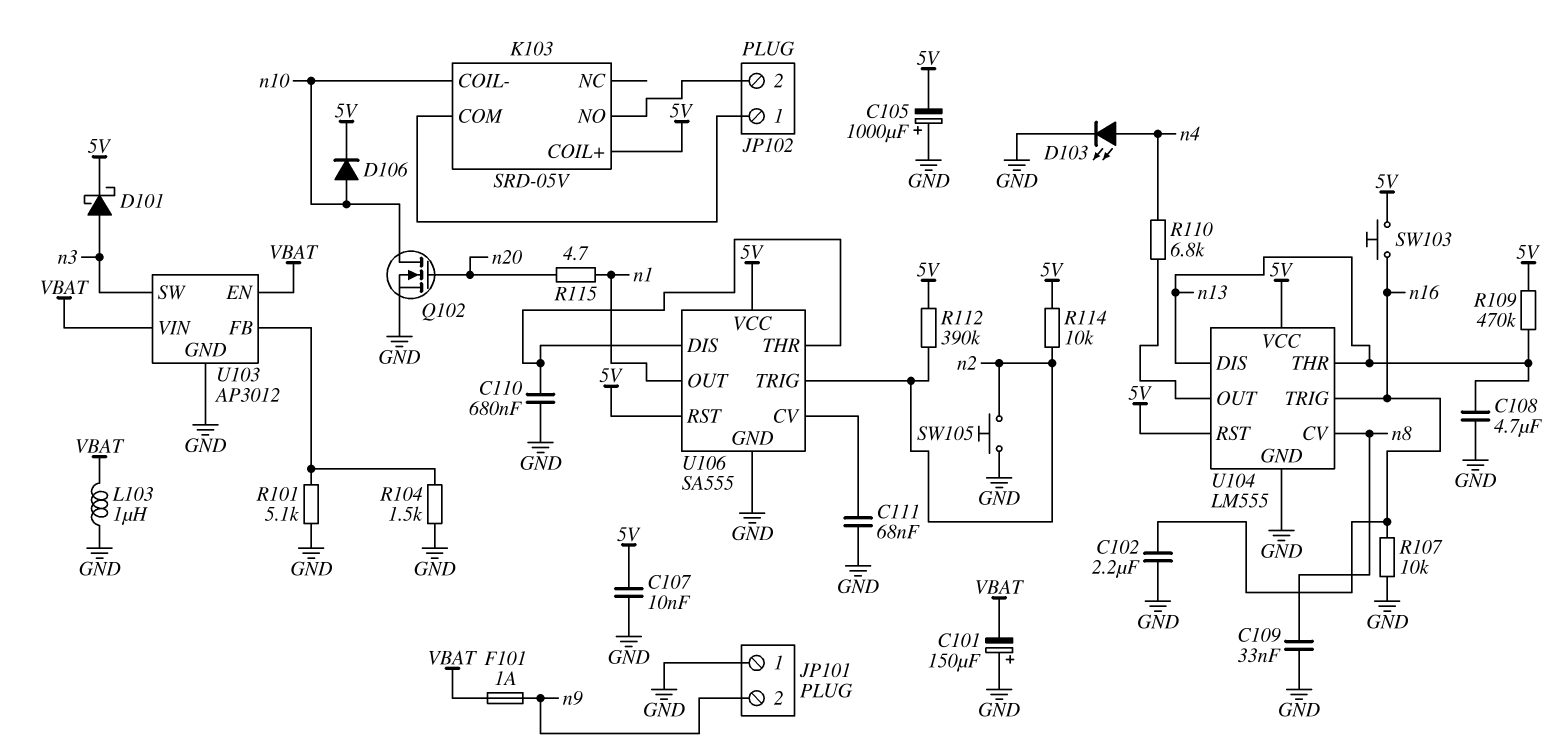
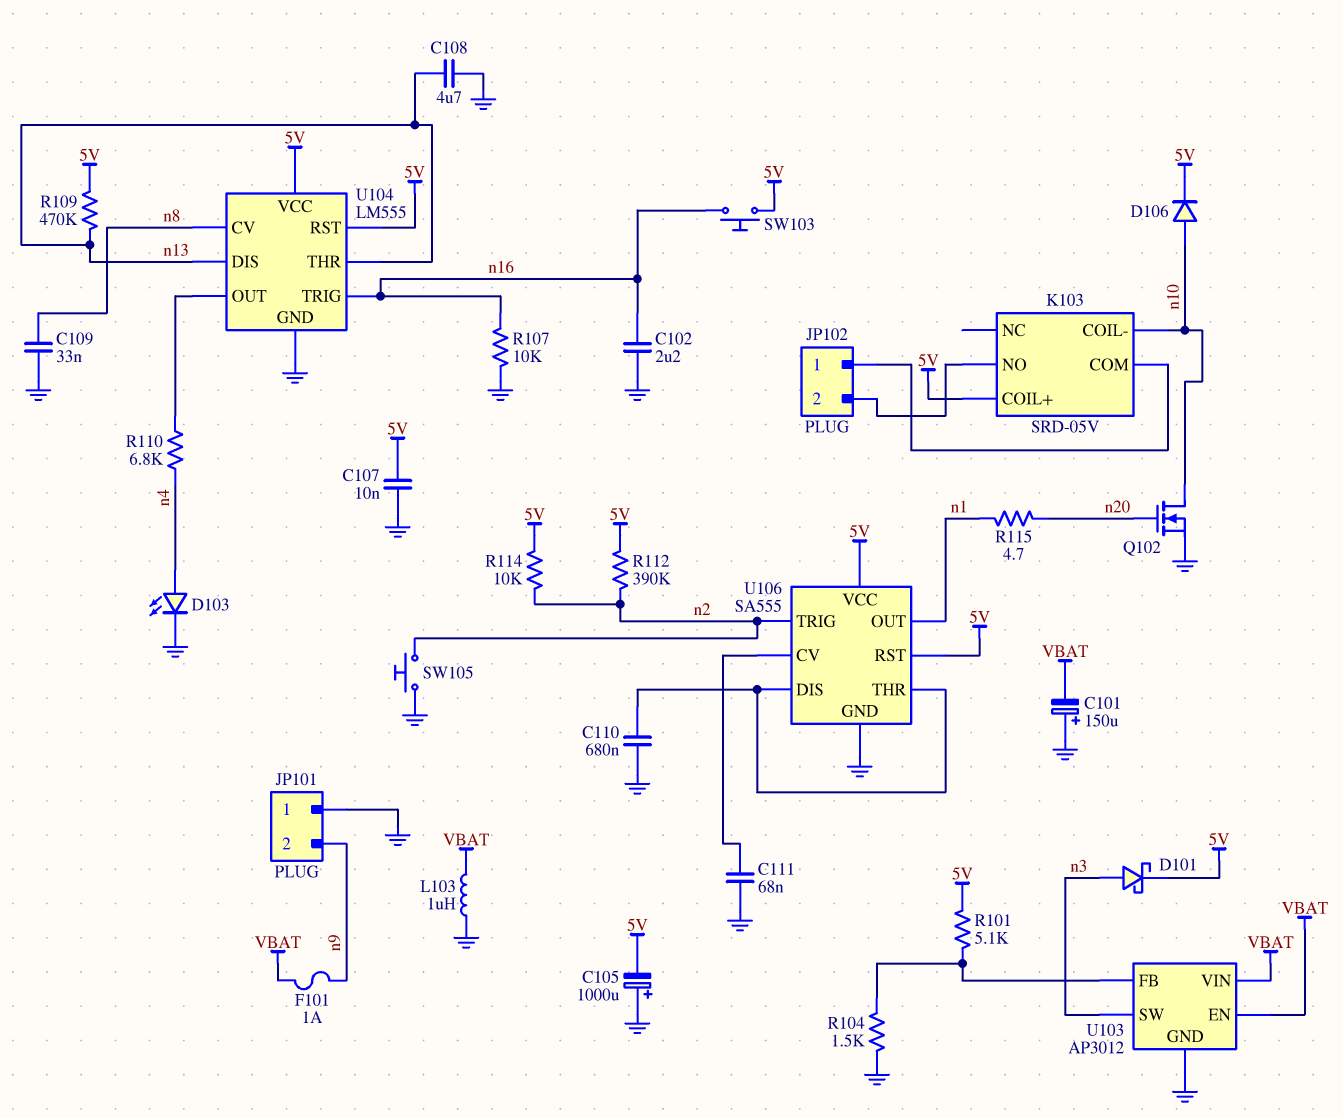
R101: 5.1k (GND, U103/FB) -> 5.1k (5V, U103/FB)

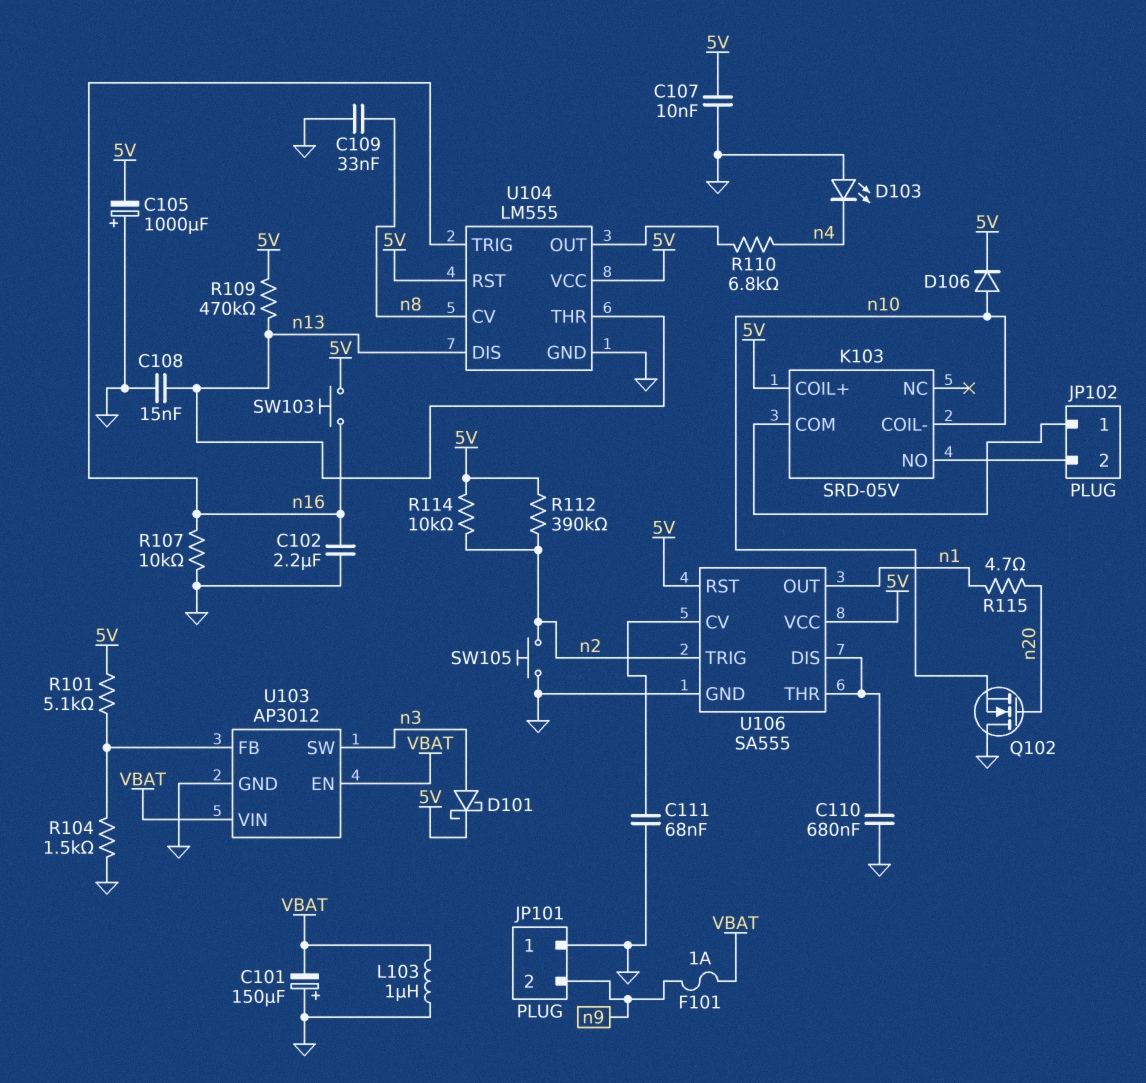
C108: 4.7uF (GND, n13) -> 15nF (GND, n13)
D103: LED (A n4, K GND) -> LED (A GND, K n4)
Q102: NMOS (G n20, D n10, S GND) -> NMOS (G n20, D GND, S n10)

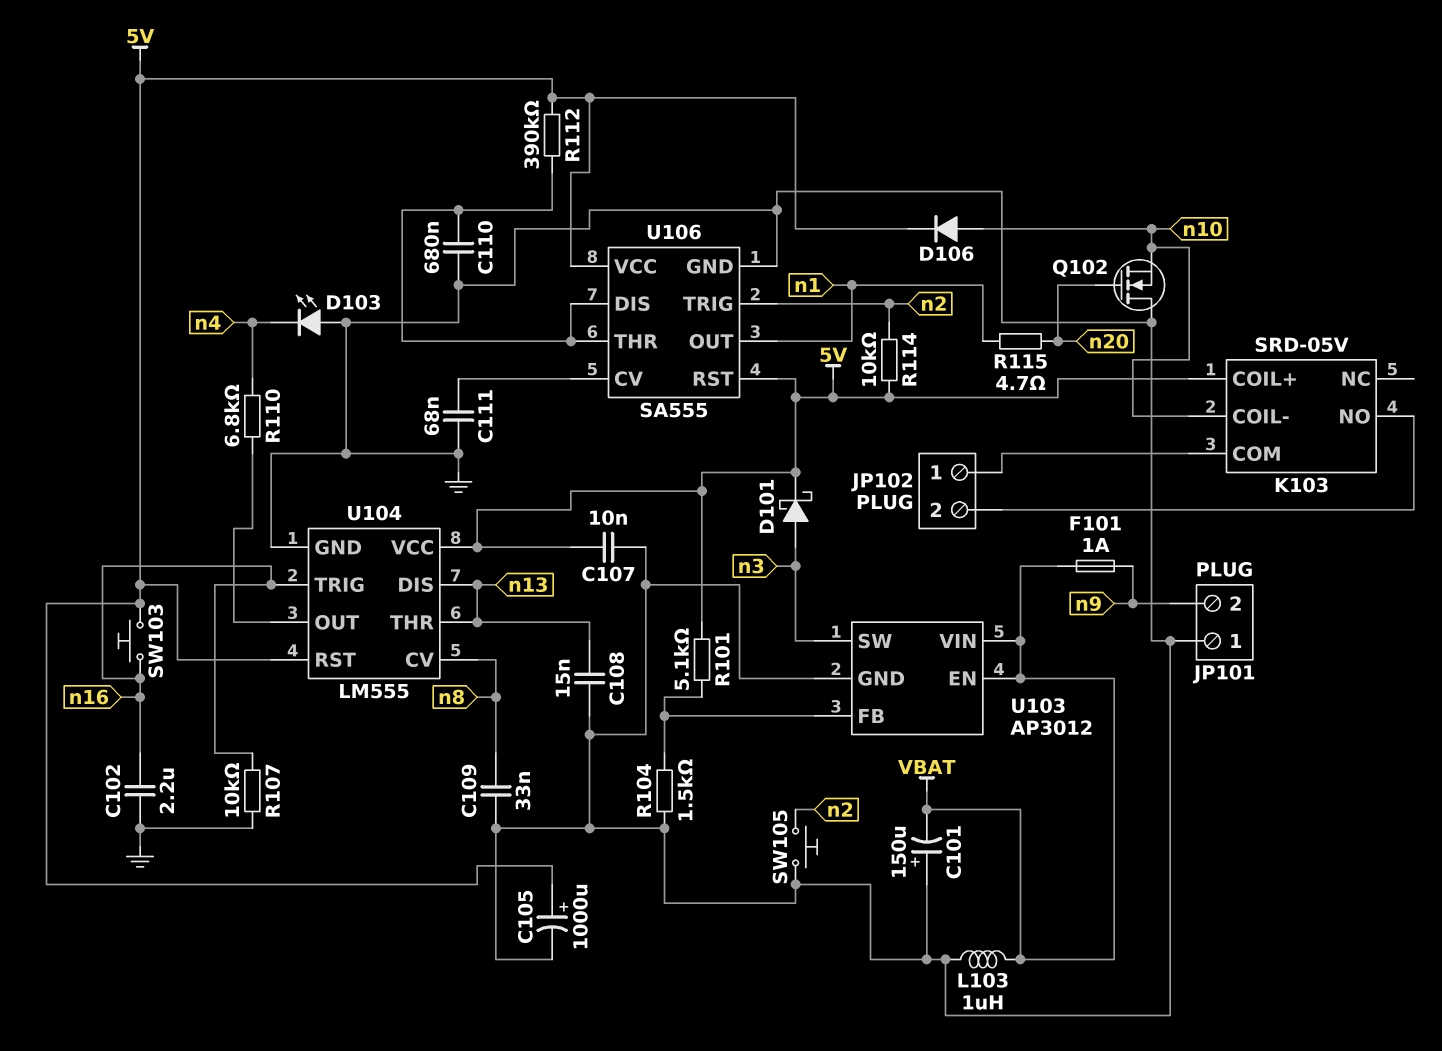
C105: 1000uF (plus GND, minus 5V) -> 1000uF (plus 5V, minus GND)
R109: 470k (5V, n13) -> none
R112: 390k (5V, n2) -> 390k (5V, U106/DIS)

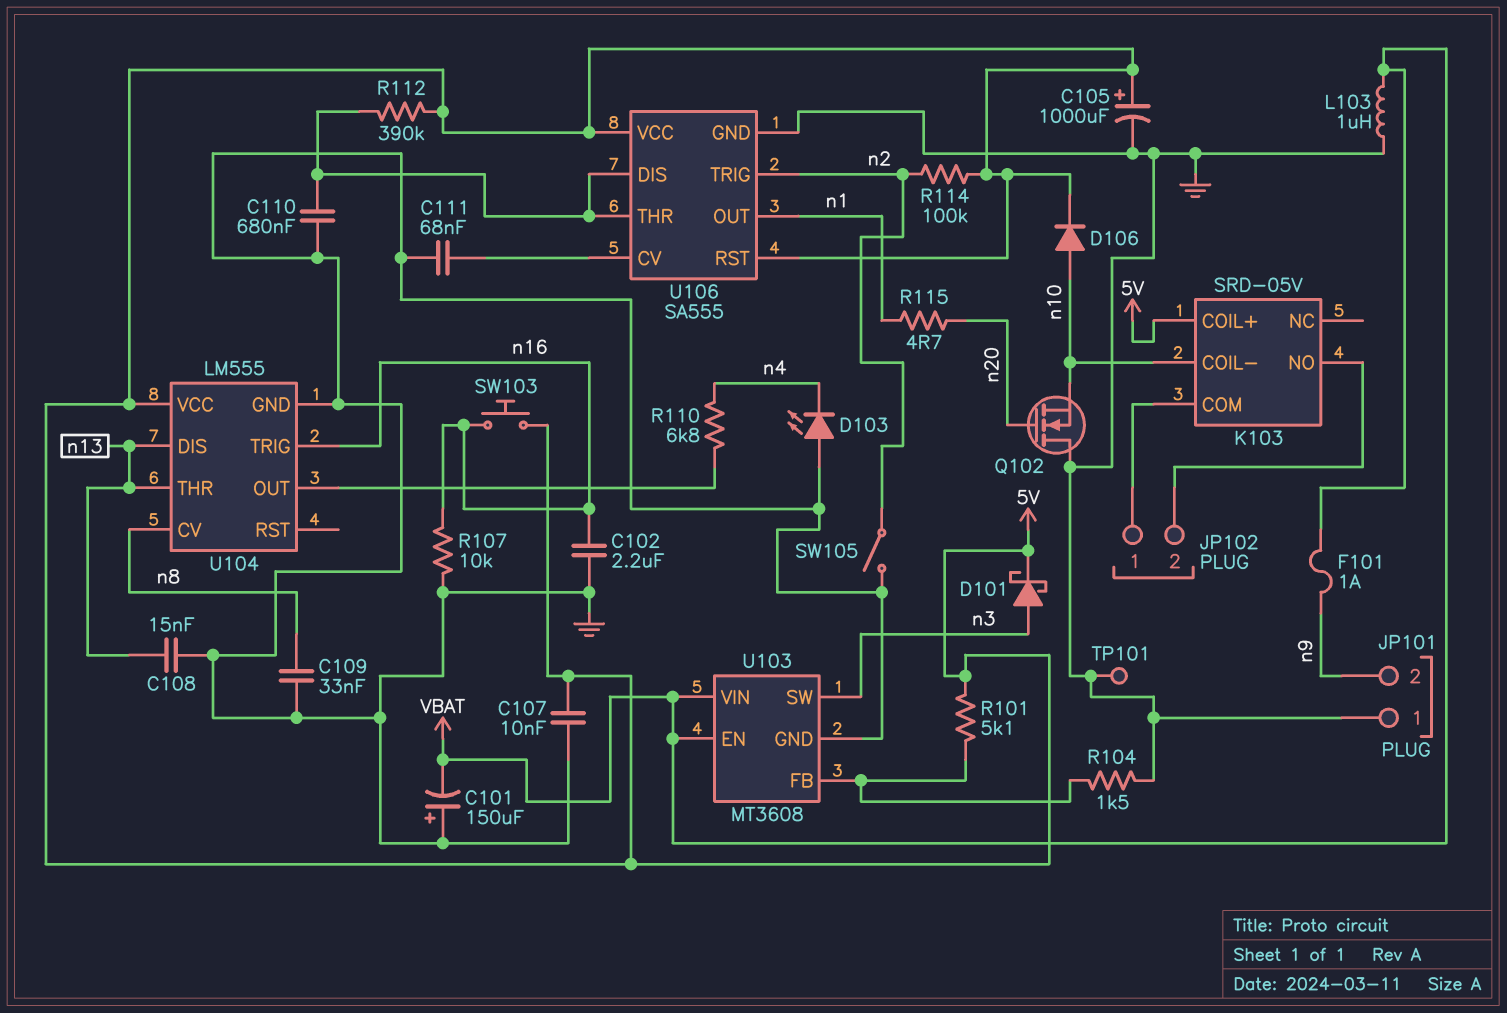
R114: 10k (5V, n2) -> 100k (5V, n2)
SW105: button (GND, n2) -> switch (GND, n2)
TP101: none -> test point (GND)
U103: AP3012 -> MT3608
U104 pin RST: 5V -> none

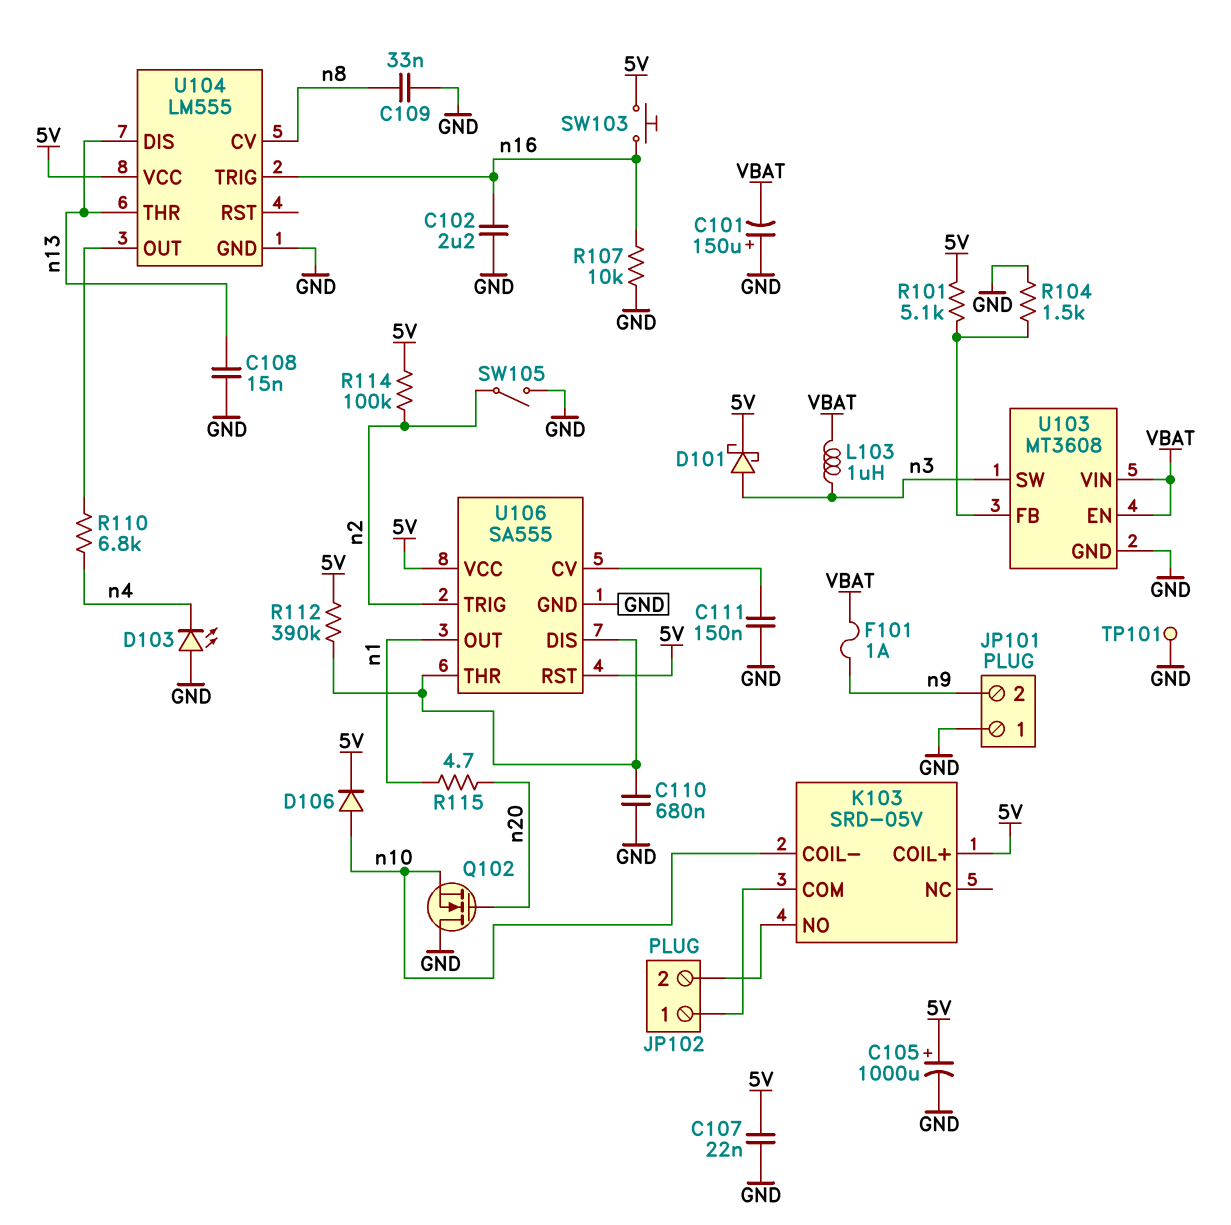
C107: 10nF (5V, GND) -> 22nF (5V, GND)
C111: 68nF (GND, U106/CV) -> 150nF (GND, U106/CV)
L103: 1uH (GND, VBAT) -> 1uH (VBAT, n3)

